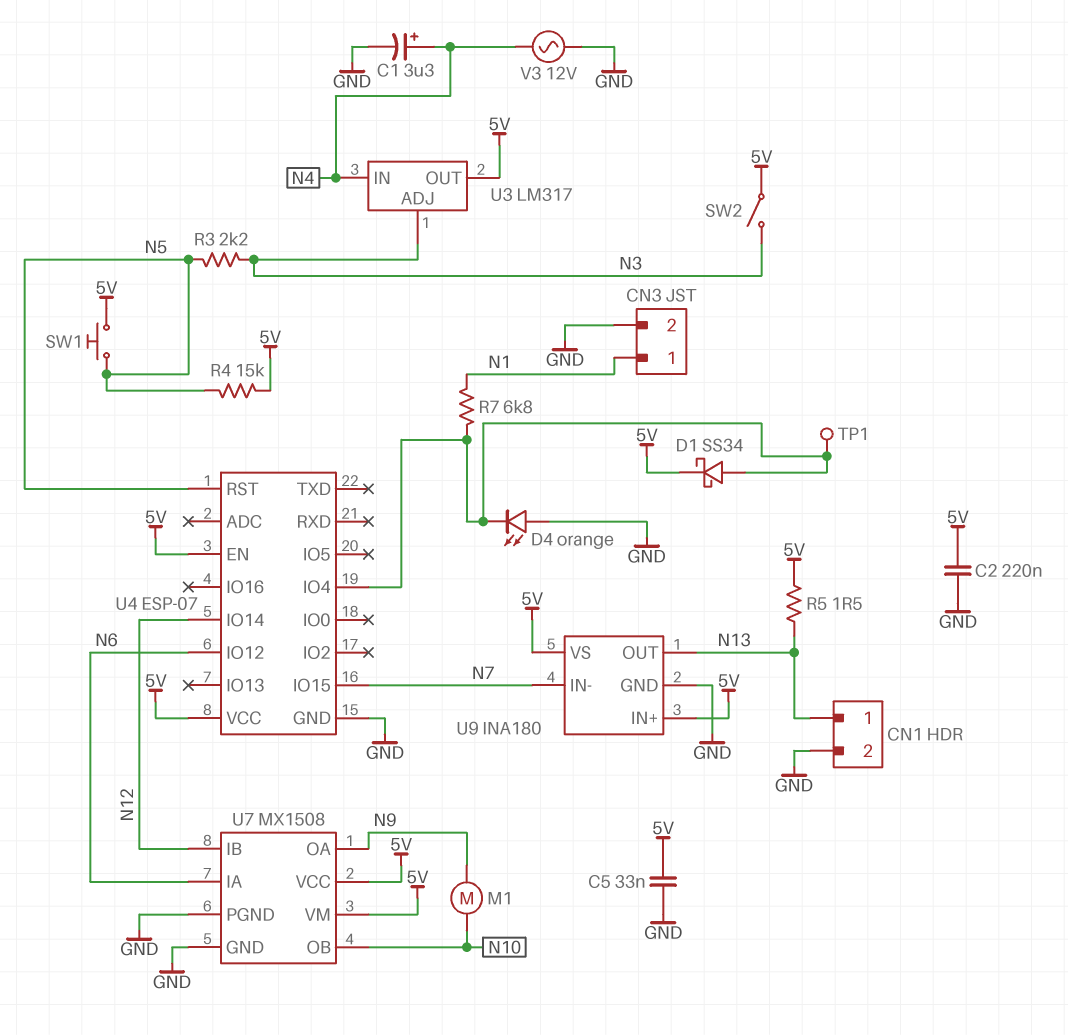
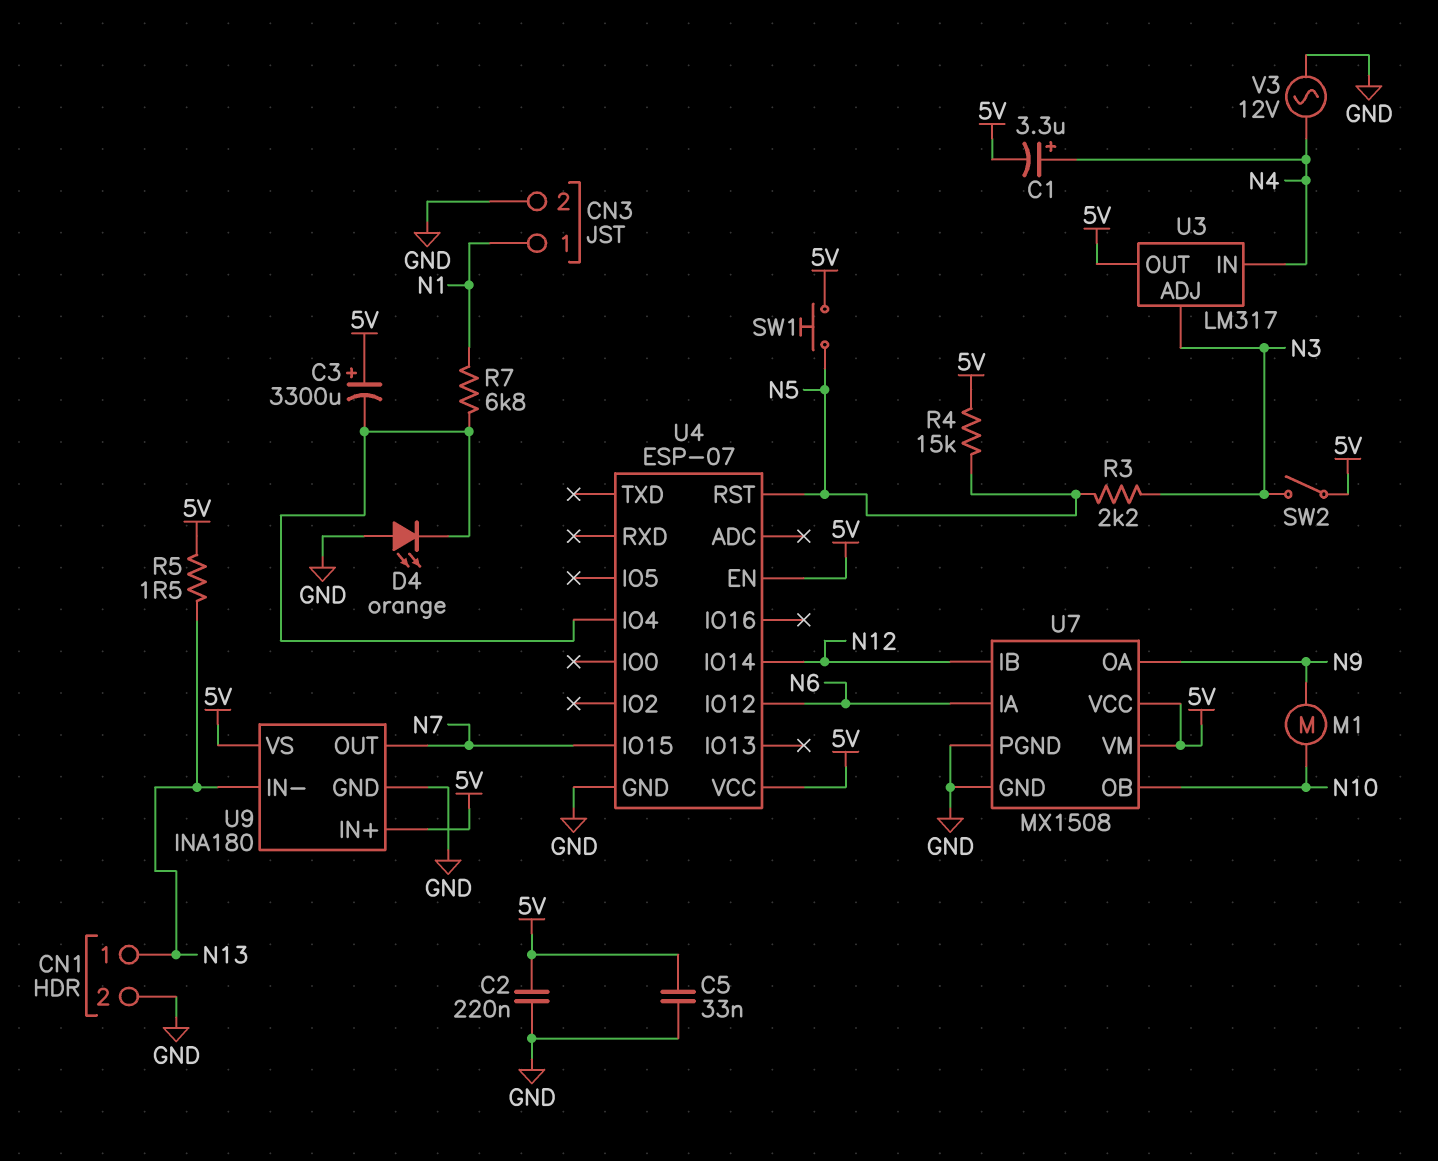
C1: 3.3uF (plus N4, minus GND) -> 3.3uF (plus N4, minus 5V)
C3: none -> 3300uF (plus 5V, minus U4/IO4)
D1: schottky SS34 (A U4/IO4, K 5V) -> none
TP1: test point (U4/IO4) -> none
U9 pin IN-: N7 -> N13
U9 pin OUT: N13 -> N7

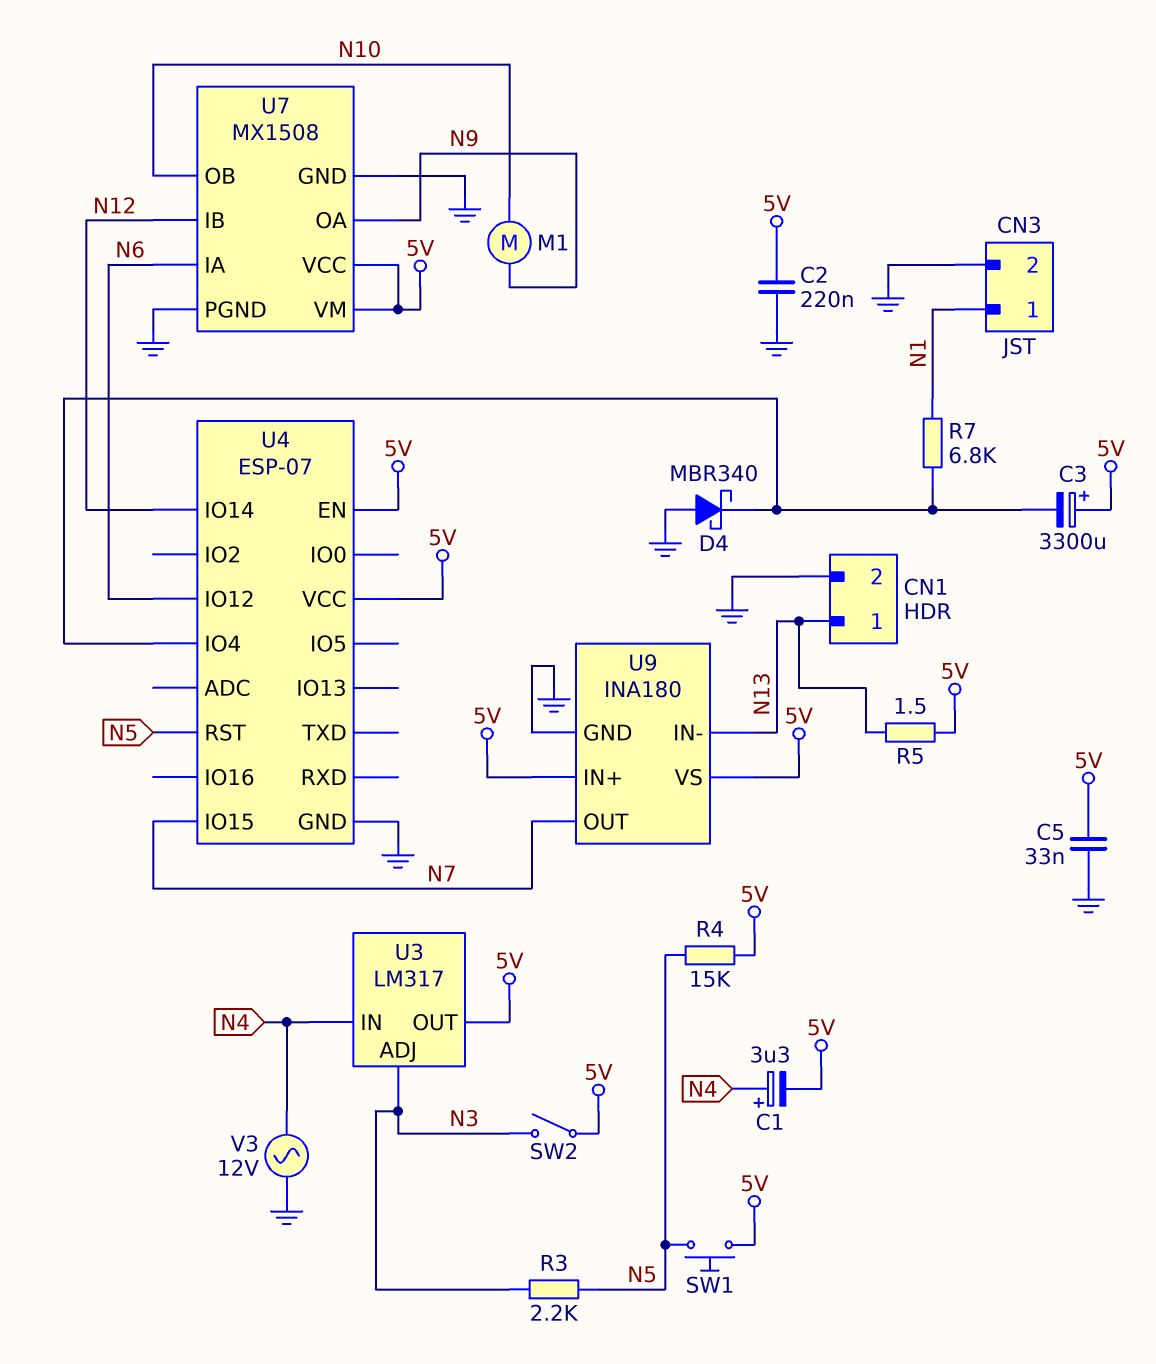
D4: LED orange (A GND, K U4/IO4) -> schottky MBR340 (A GND, K U4/IO4)

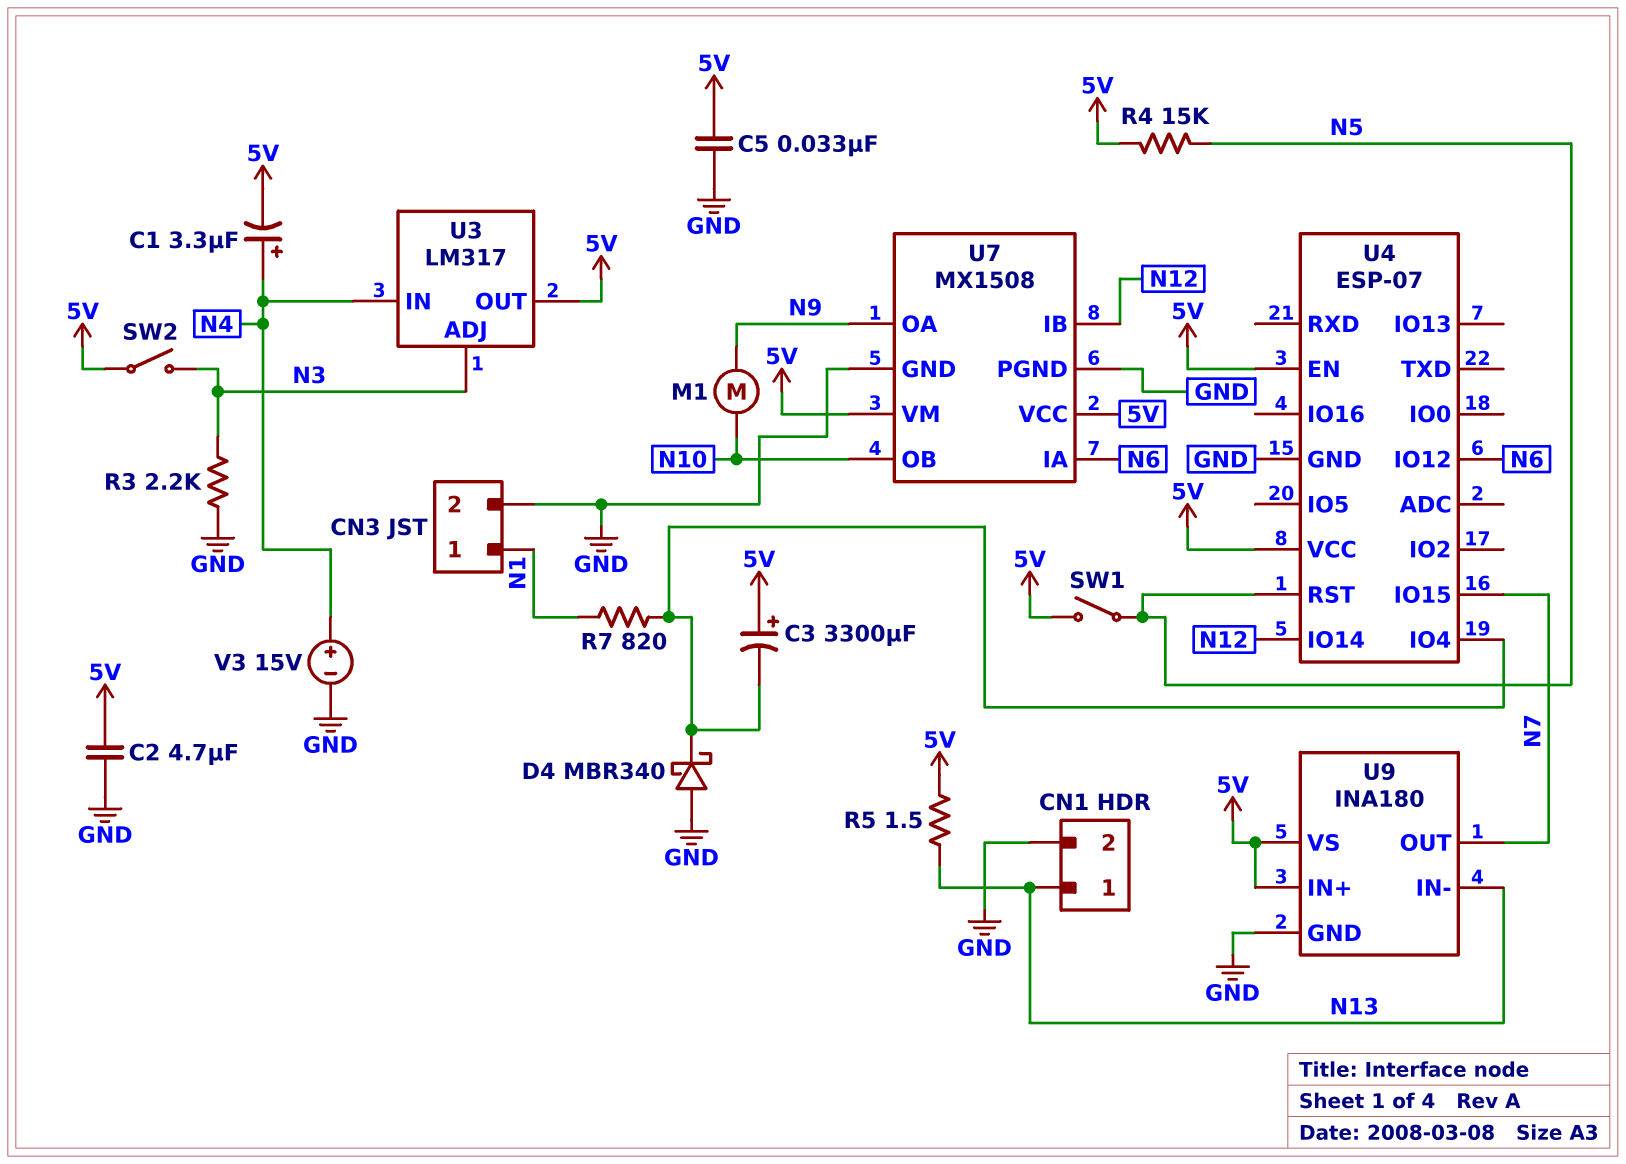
C2: 220nF (5V, GND) -> 4.7uF (5V, GND)
R3: 2.2k (N3, N5) -> 2.2k (GND, N3)
R7: 6.8k (N1, U4/IO4) -> 820 (N1, U4/IO4)
SW1: button (5V, N5) -> switch (5V, N5)
V3: AC 12V (GND, N4) -> 15V (plus N4, minus GND)

